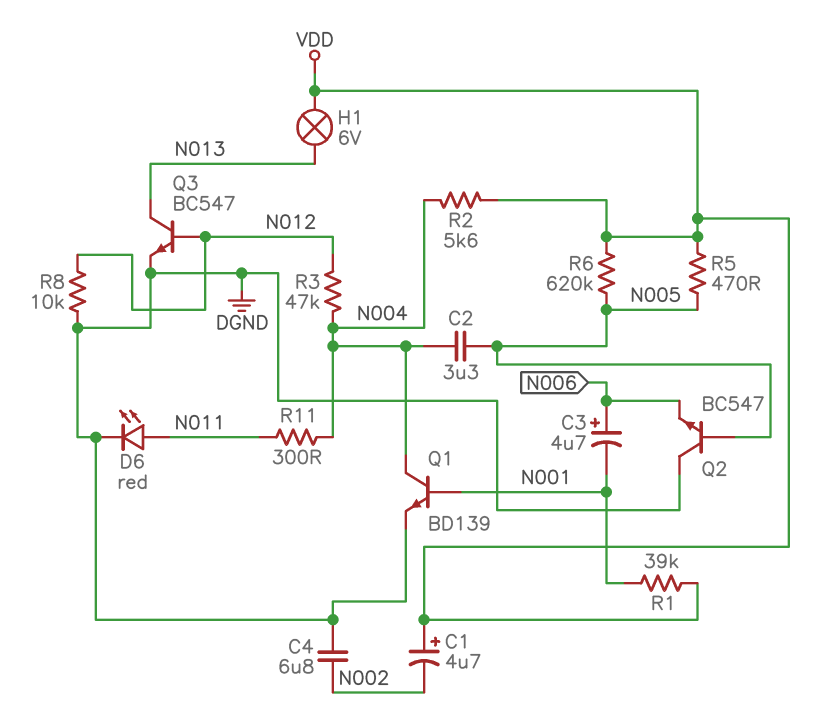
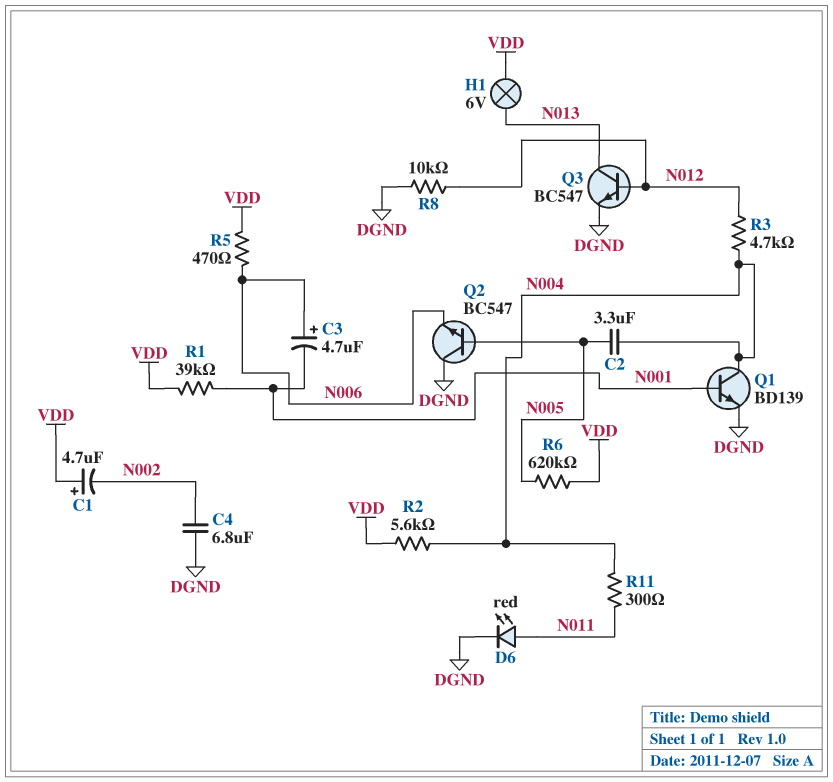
R3: 47k (N004, N012) -> 4.7k (N004, N012)
R5: 470 (N005, VDD) -> 470 (N006, VDD)

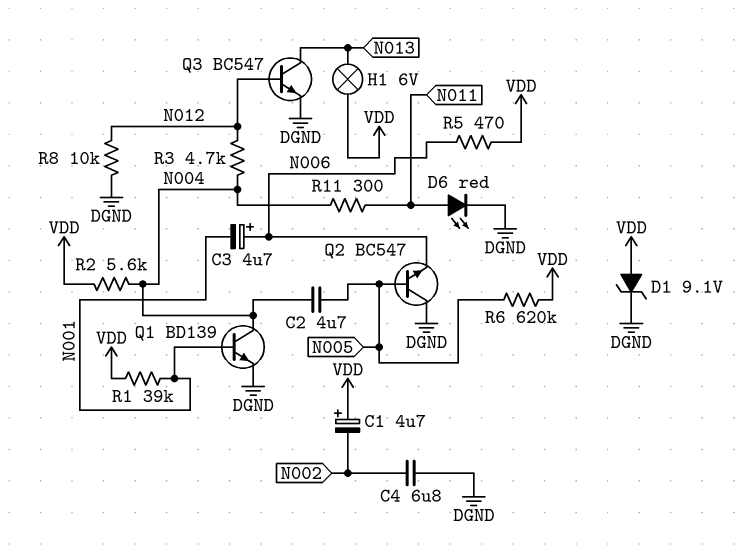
C2: 3.3uF (N004, N005) -> 4.7uF (N004, N005)
D1: none -> zener 9.1V (A VDD, K DGND)

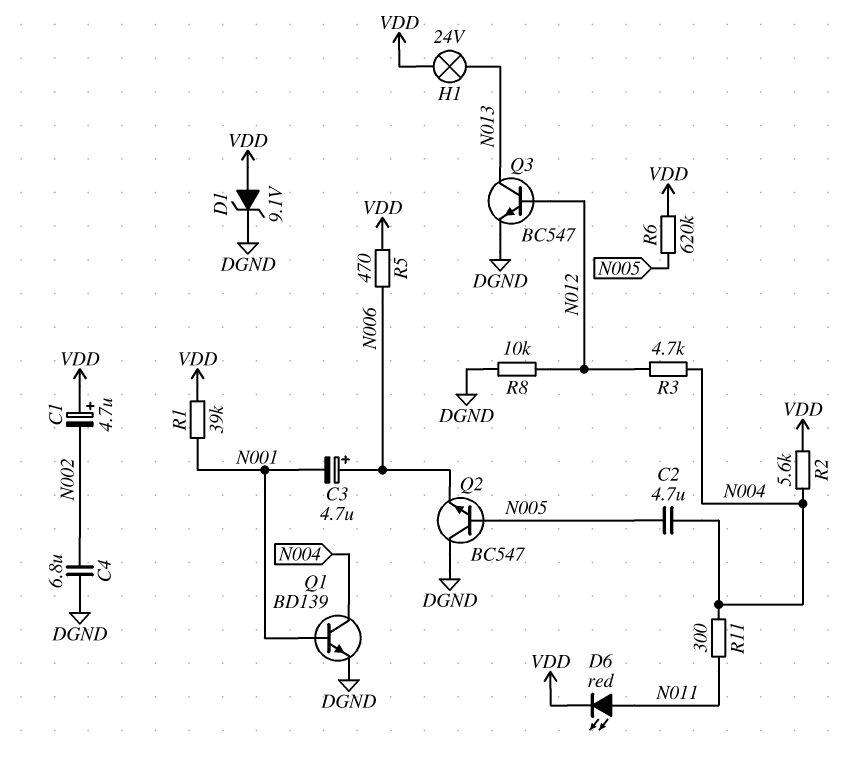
D6: LED red (A N011, K DGND) -> LED red (A N011, K VDD)
H1: lamp 6V (N013, VDD) -> lamp 24V (N013, VDD)

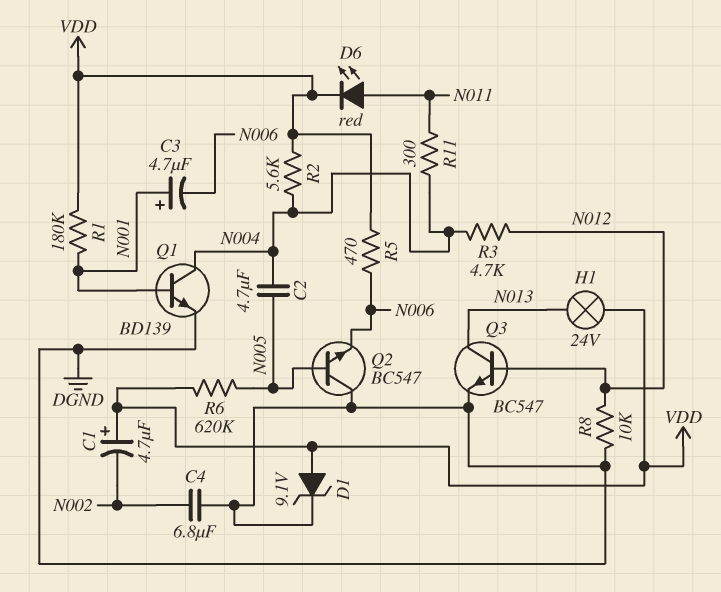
C3: 4.7uF (plus N006, minus N001) -> 4.7uF (plus N001, minus N006)
R1: 39k (N001, VDD) -> 180k (N001, VDD)

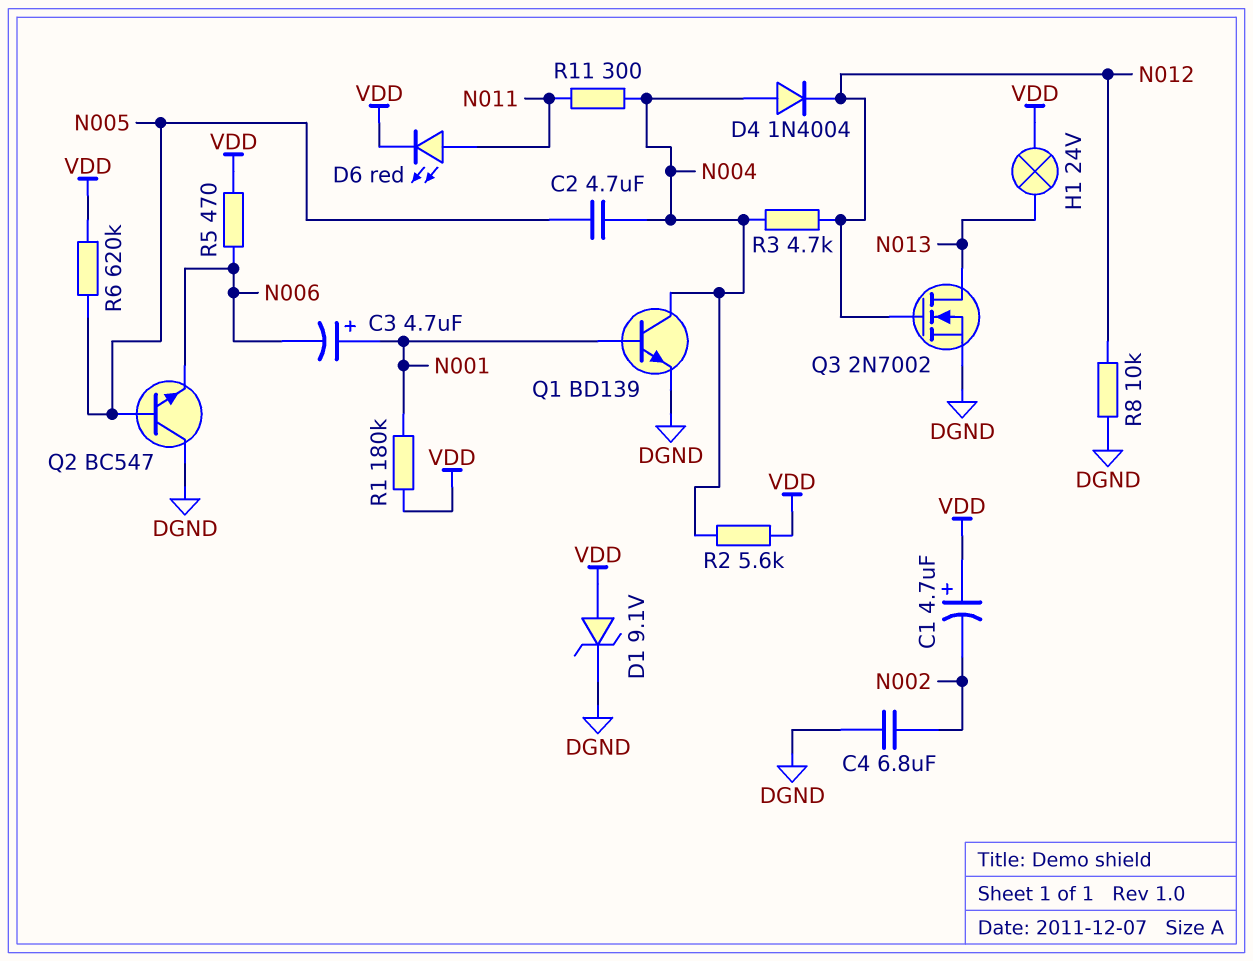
D4: none -> diode 1N4004 (A N004, K N012)
Q3: NPN BC547 (B N012, C N013, E DGND) -> NMOS 2N7002 (G N012, D N013, S DGND)

